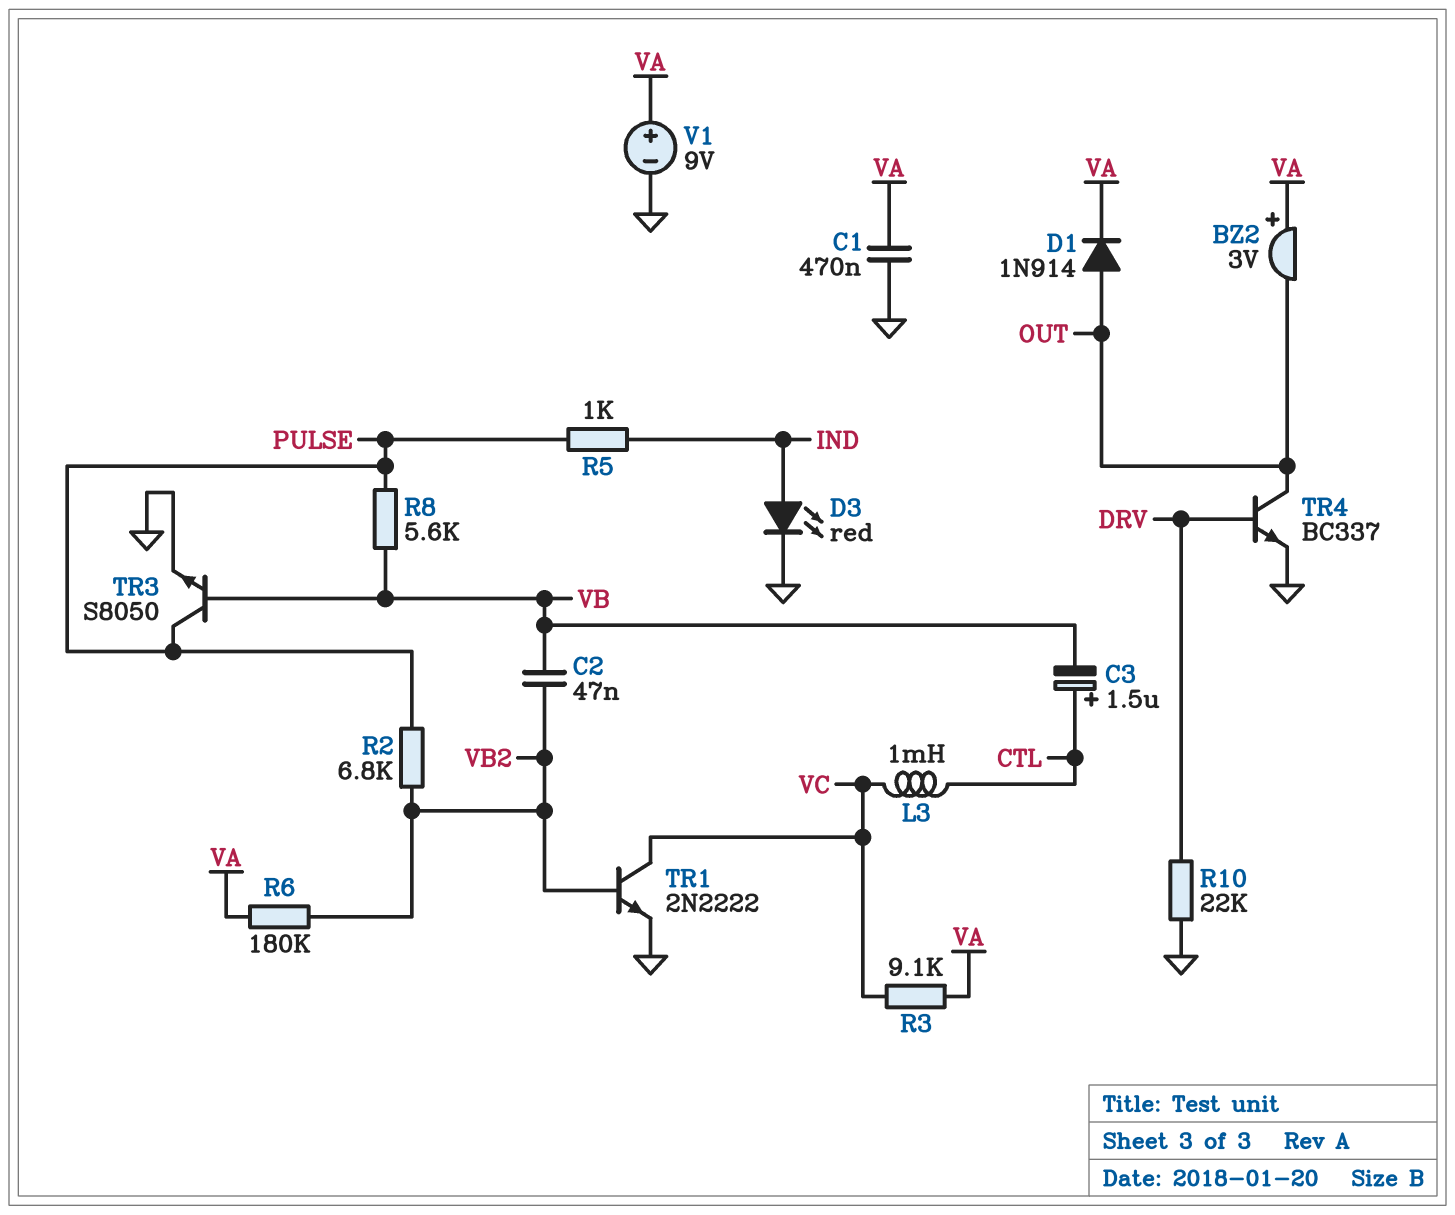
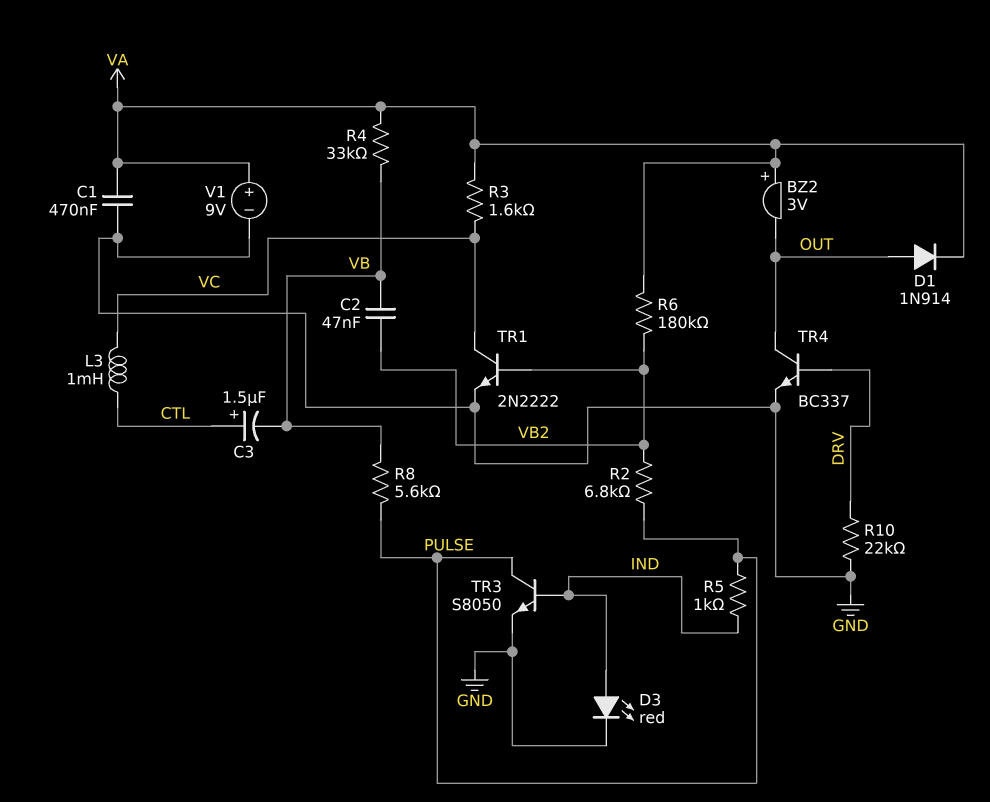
R3: 9.1k (VA, VC) -> 1.6k (VA, VC)
R4: none -> 33k (VA, VB)
TR3: NPN S8050 (B VB, C PULSE, E GND) -> NPN S8050 (B IND, C PULSE, E GND)

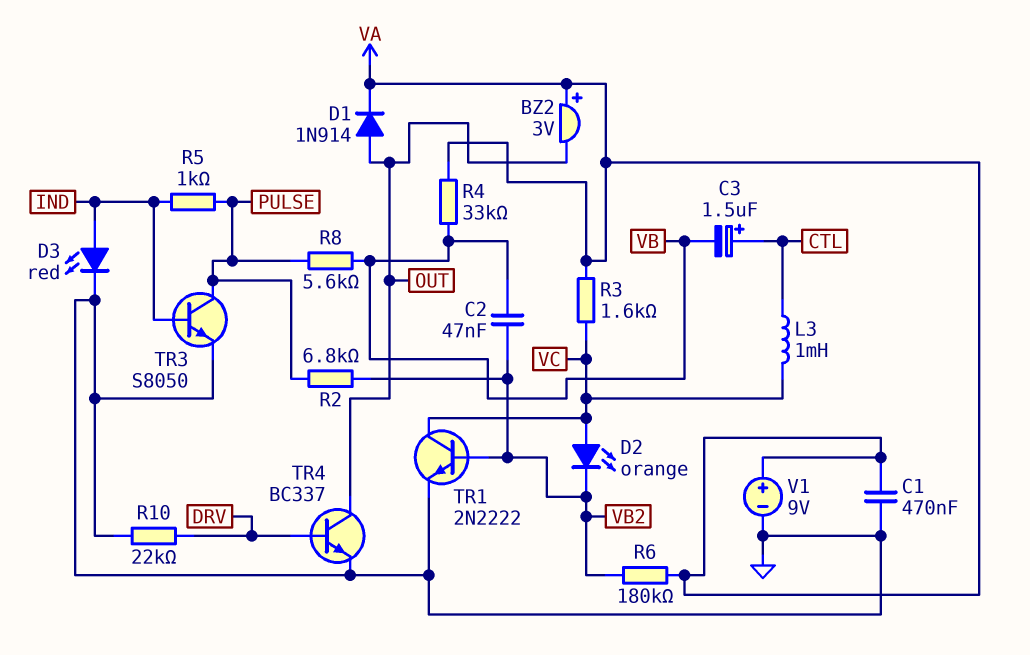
D2: none -> LED orange (A VC, K VB2)

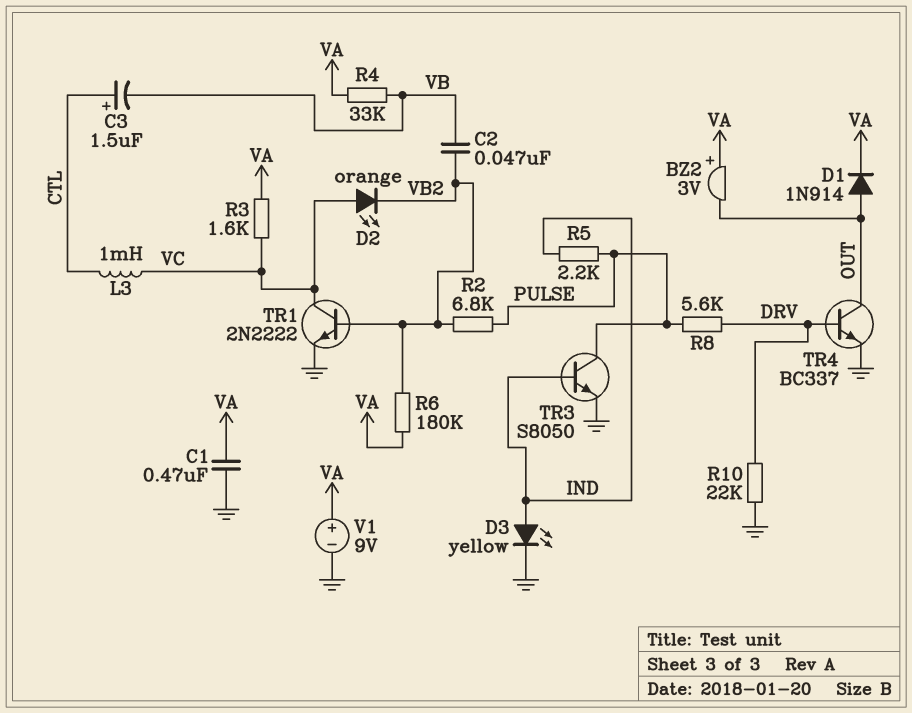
D3: LED red (A IND, K GND) -> LED yellow (A IND, K GND)
R5: 1k (IND, PULSE) -> 2.2k (IND, PULSE)
R8: 5.6k (PULSE, VB) -> 5.6k (DRV, PULSE)

